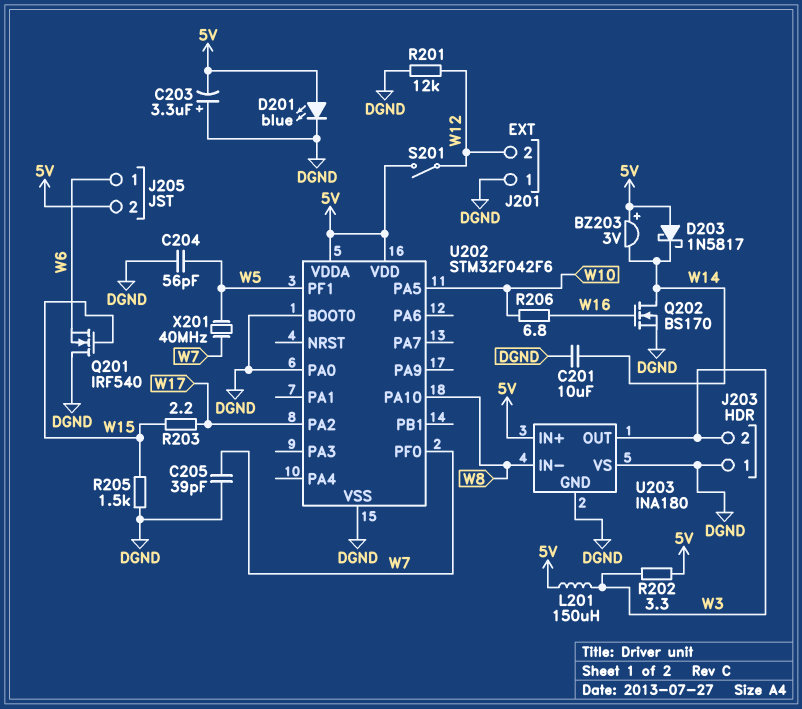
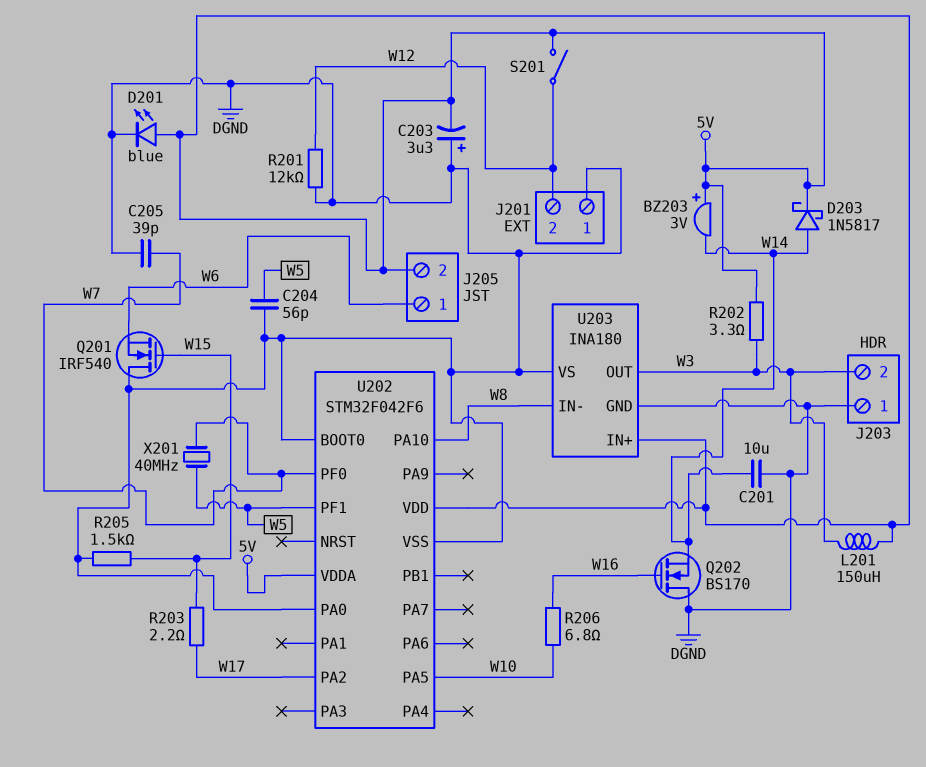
D203: schottky 1N5817 (A 5V, K W14) -> schottky 1N5817 (A W14, K 5V)
Q202: NMOS BS170 (G W16, D W14, S DGND) -> NMOS BS170 (G W16, D DGND, S W14)

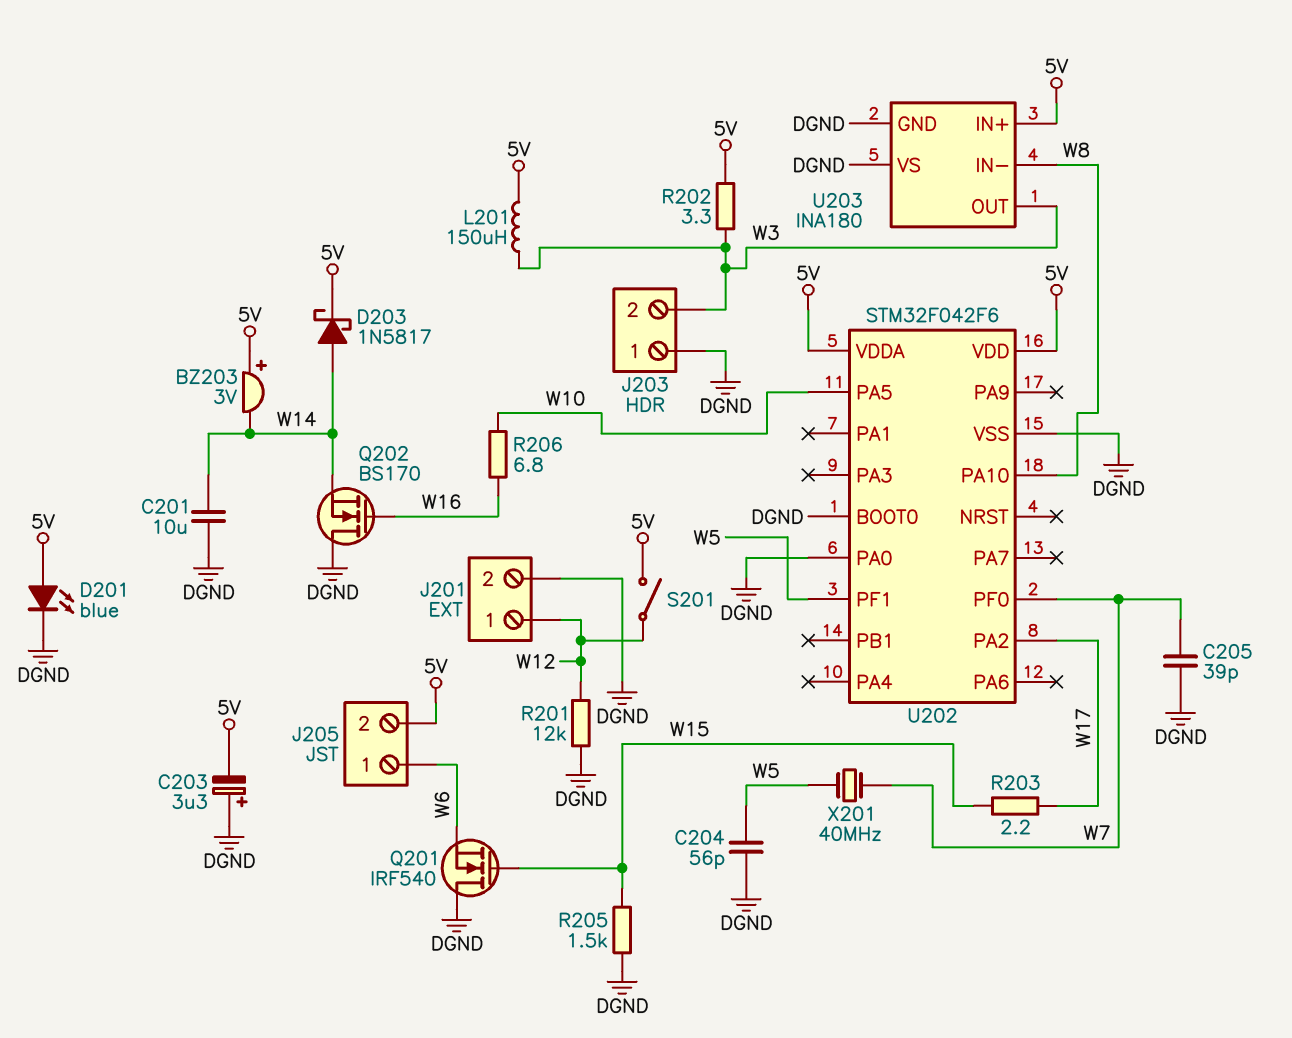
J201 pin 1: DGND -> W12
J201 pin 2: W12 -> DGND

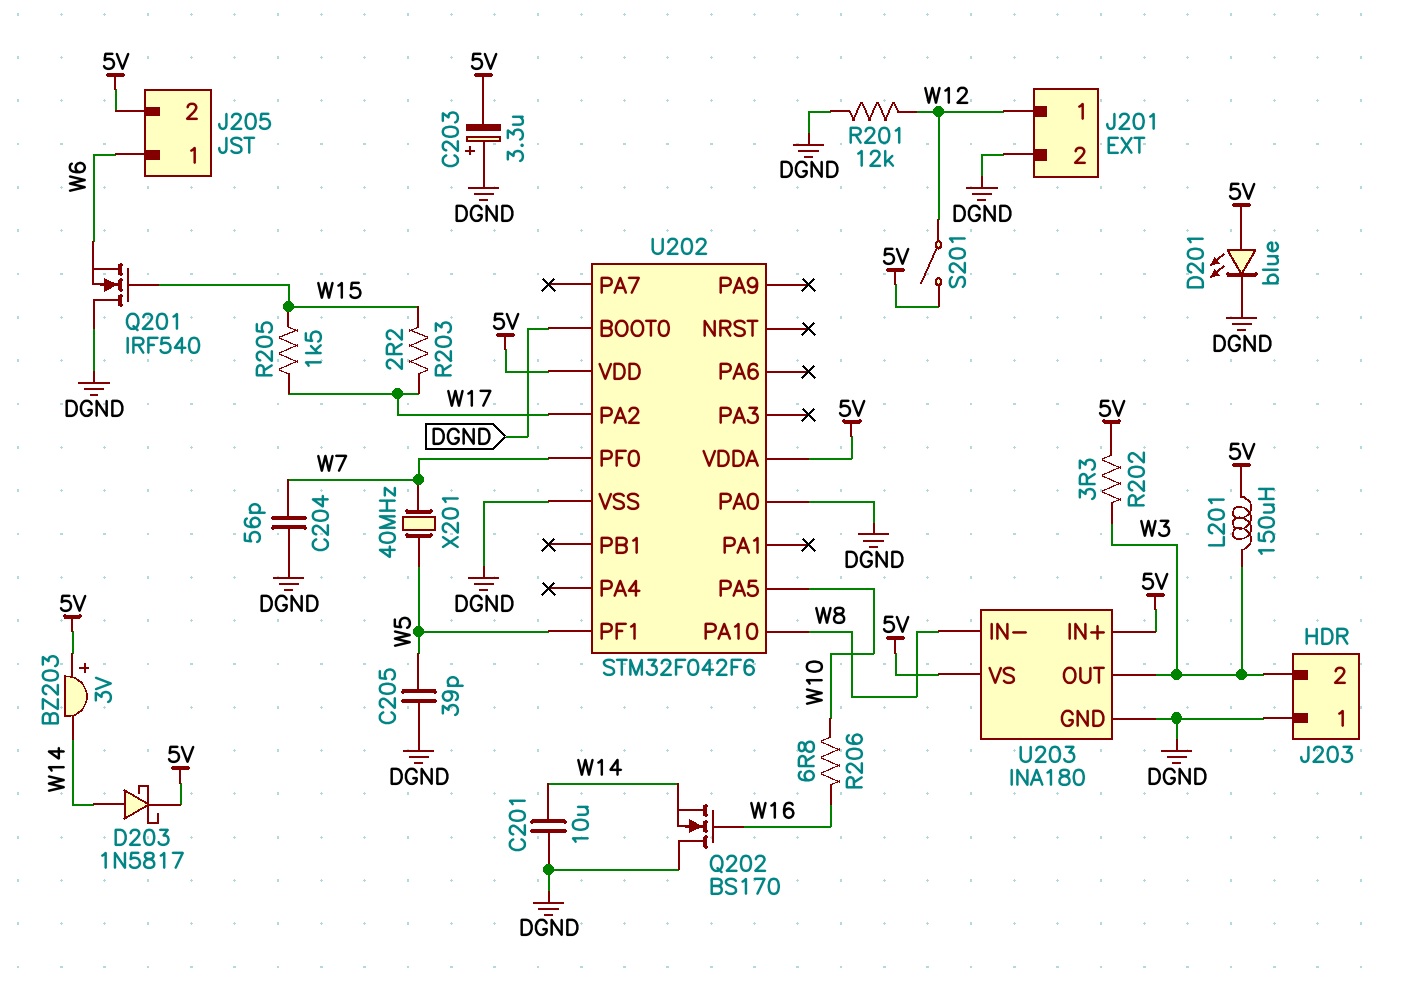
C204: 56pF (DGND, W5) -> 56pF (DGND, W7)
C205: 39pF (DGND, W7) -> 39pF (DGND, W5)
R205: 1.5k (DGND, W15) -> 1.5k (W15, W17)
U203 pin VS: DGND -> 5V

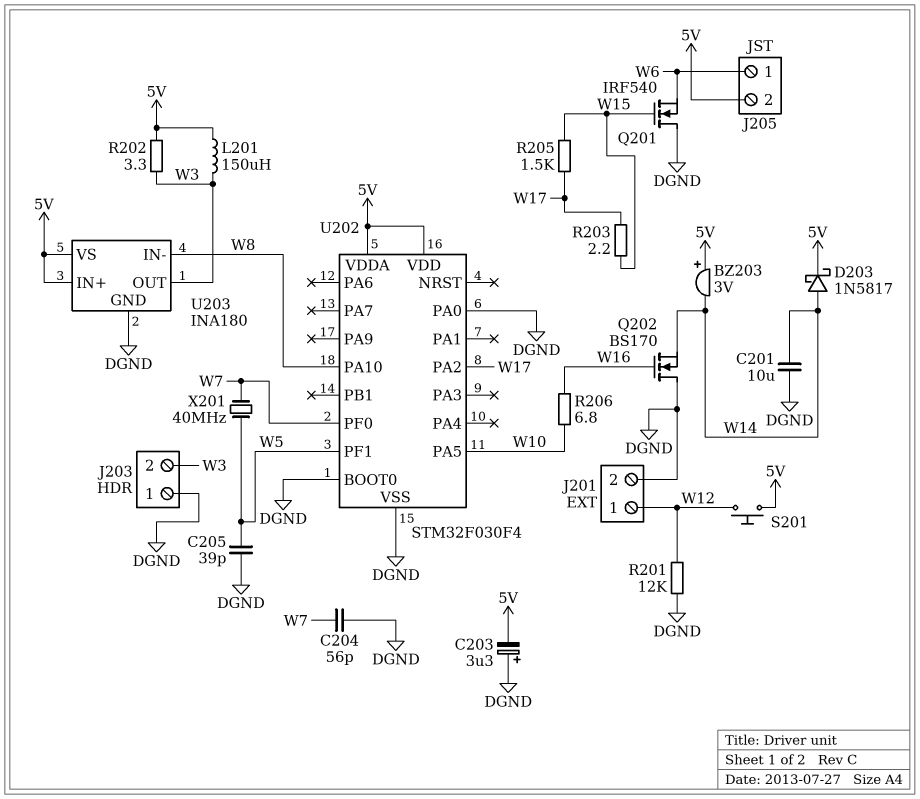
D201: LED blue (A 5V, K DGND) -> none
S201: switch (5V, W12) -> button (5V, W12)
U202: STM32F042F6 -> STM32F030F4

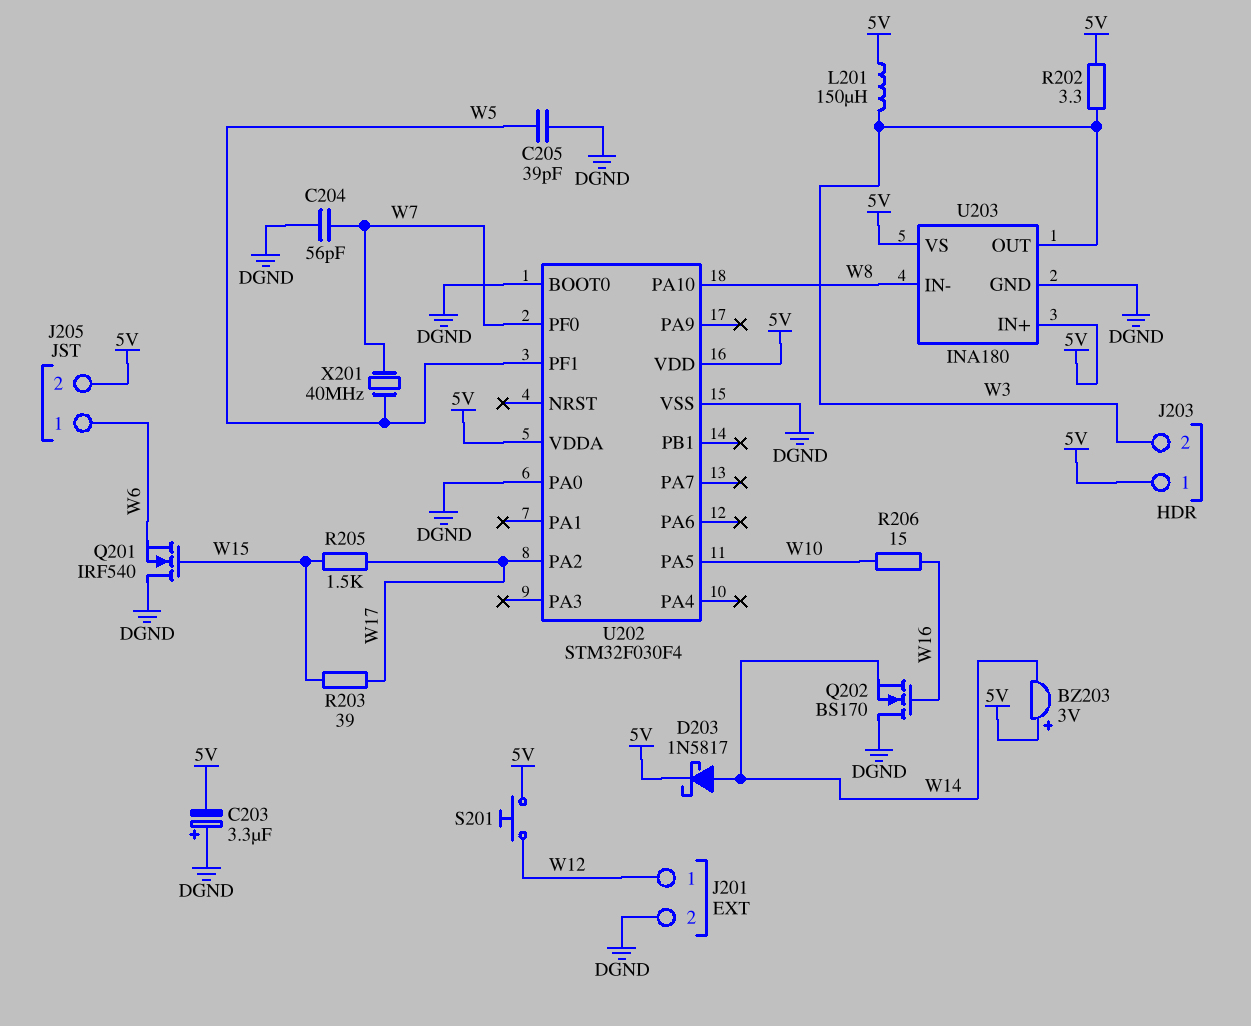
C201: 10uF (DGND, W14) -> none
J203 pin 1: DGND -> 5V
R201: 12k (DGND, W12) -> none
R203: 2.2 (W15, W17) -> 39 (W15, W17)
R206: 6.8 (W10, W16) -> 15 (W10, W16)

